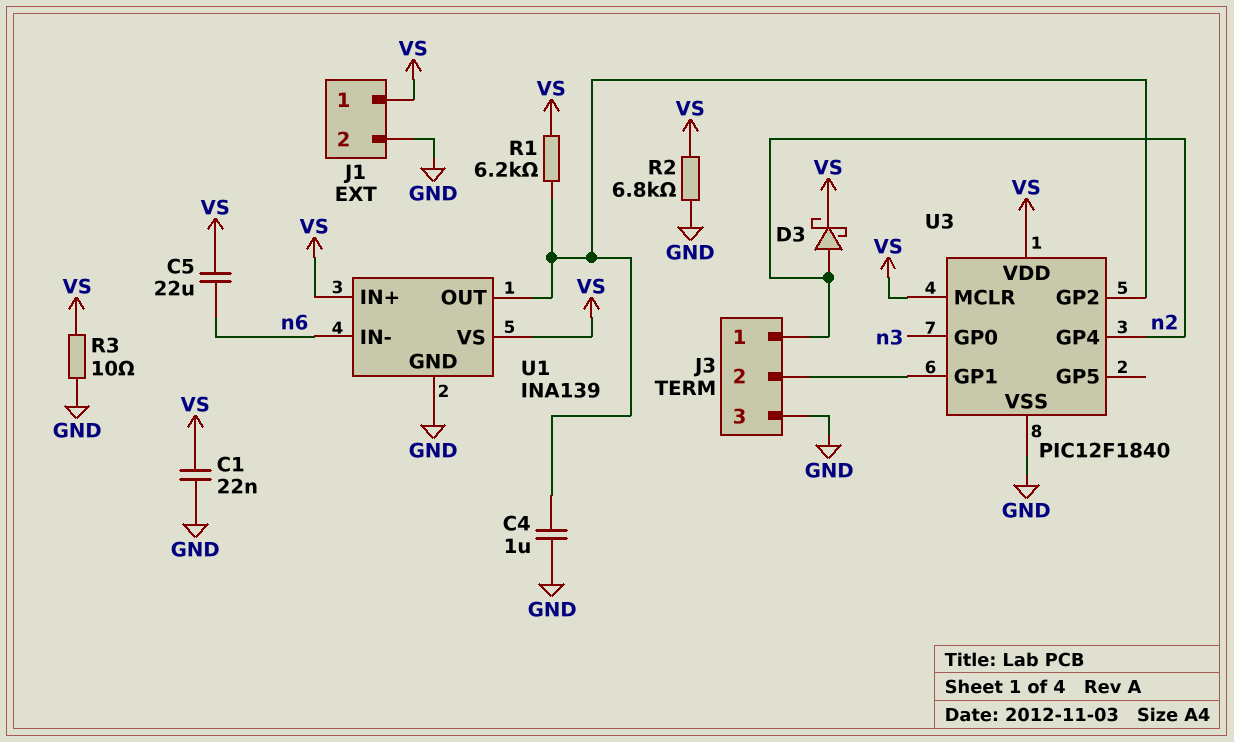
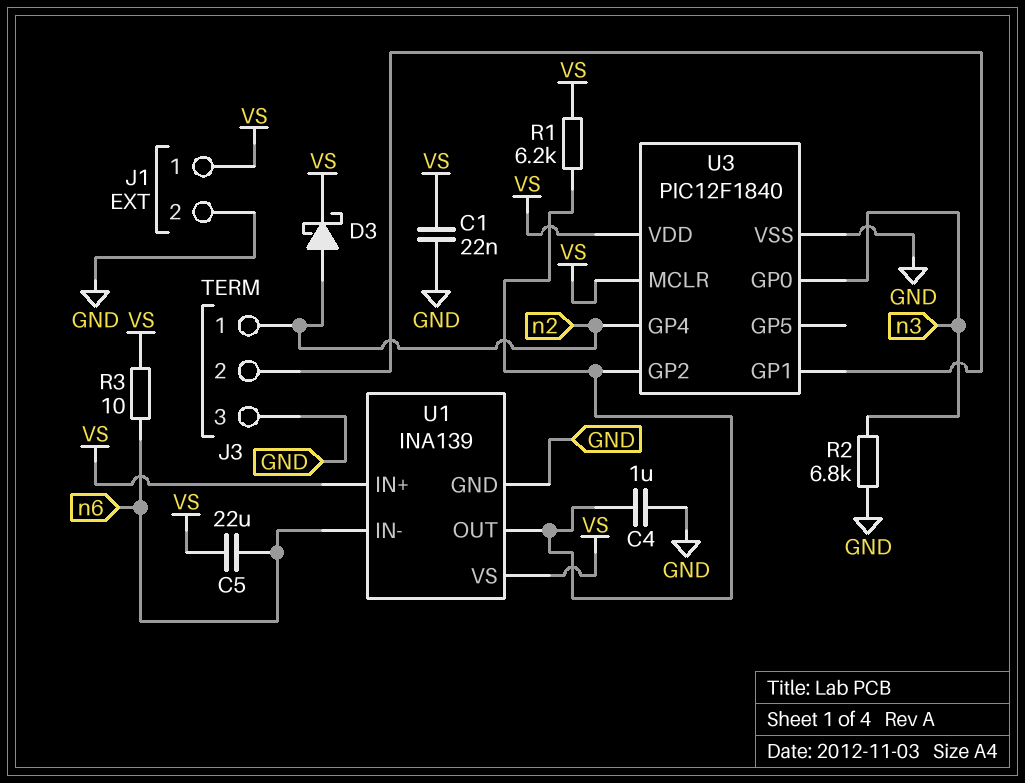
R2: 6.8k (GND, VS) -> 6.8k (GND, n3)
R3: 10 (GND, VS) -> 10 (VS, n6)

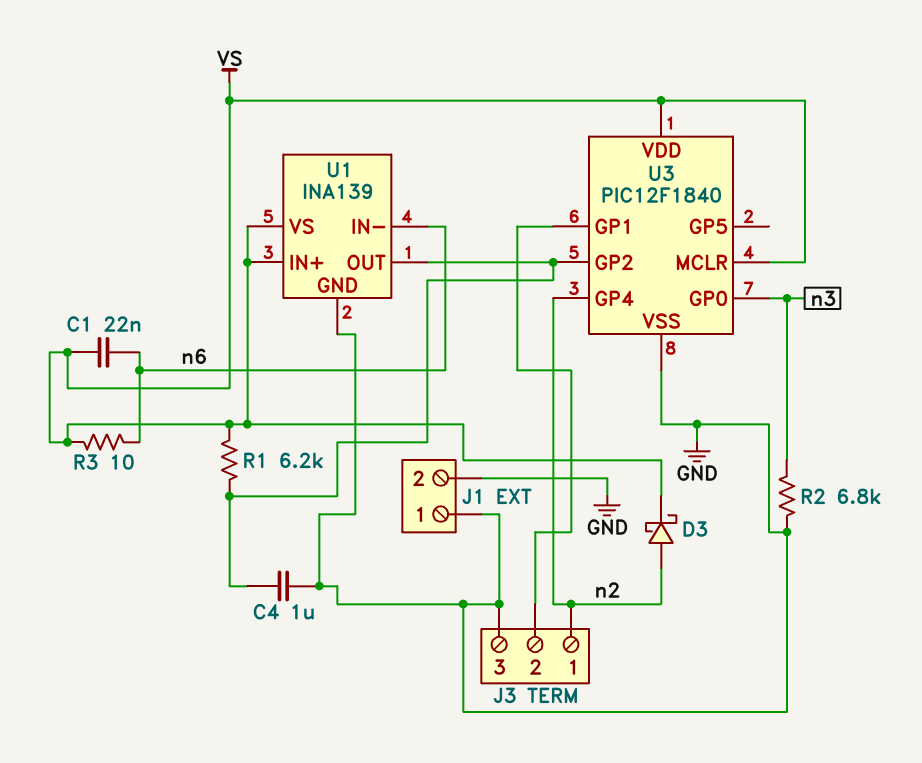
C1: 22nF (GND, VS) -> 22nF (VS, n6)
C5: 22uF (VS, n6) -> none
J1 pin 1: VS -> GND

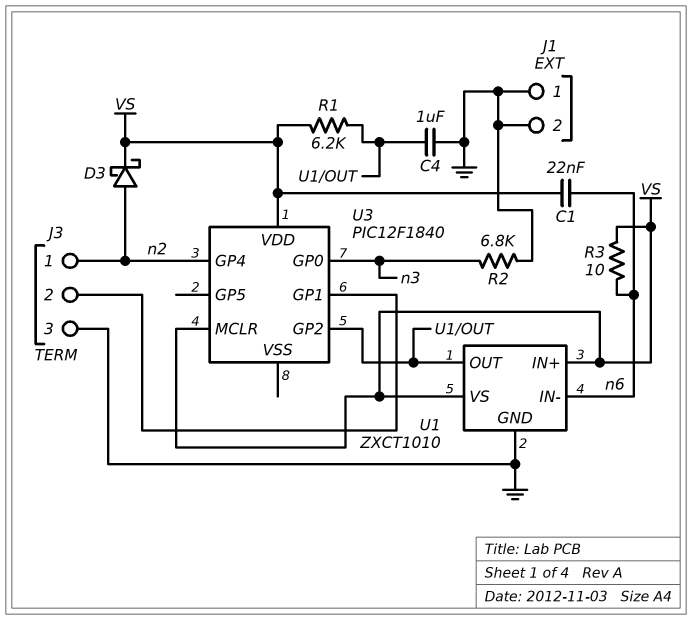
U1: INA139 -> ZXCT1010
U3 pin VSS: GND -> none

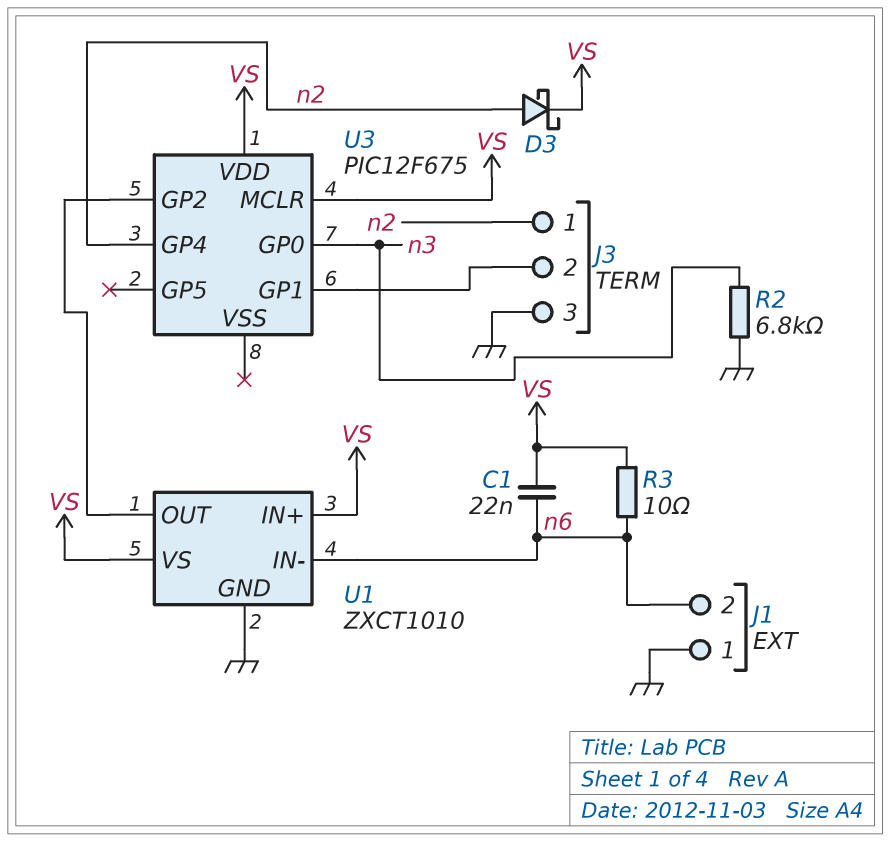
C4: 1uF (GND, U1/OUT) -> none
J1 pin 2: GND -> n6
R1: 6.2k (U1/OUT, VS) -> none
U3: PIC12F1840 -> PIC12F675

